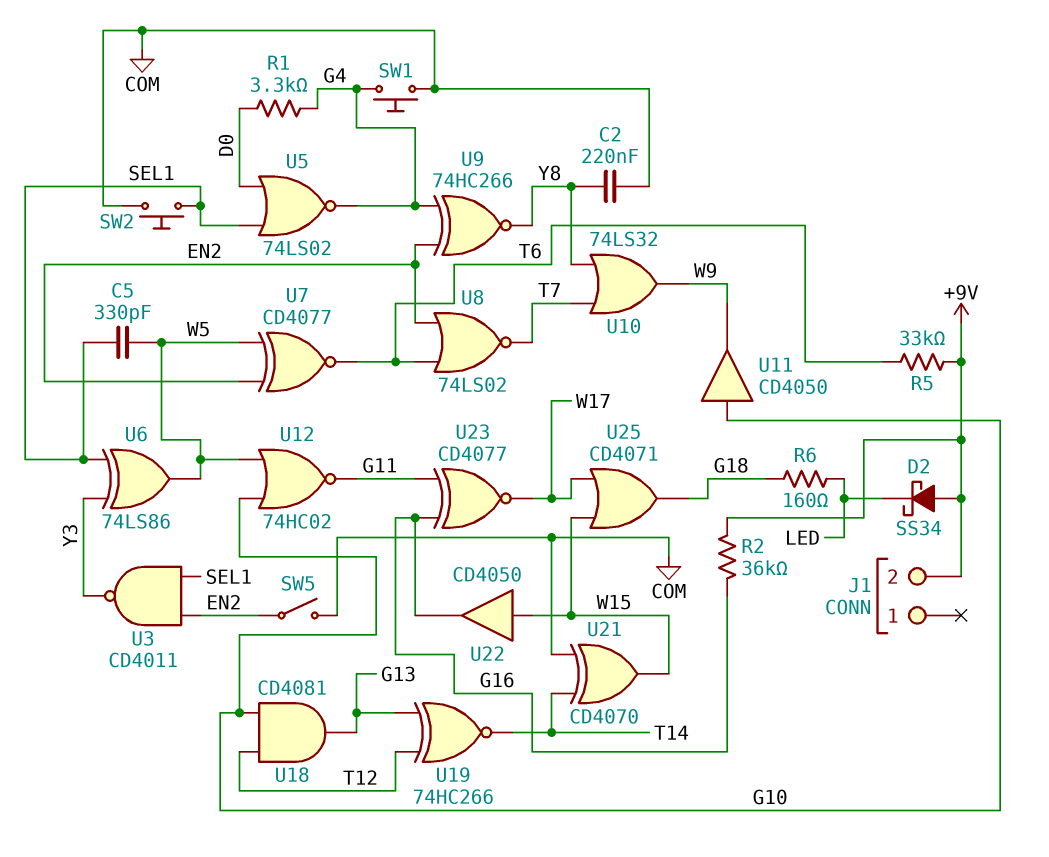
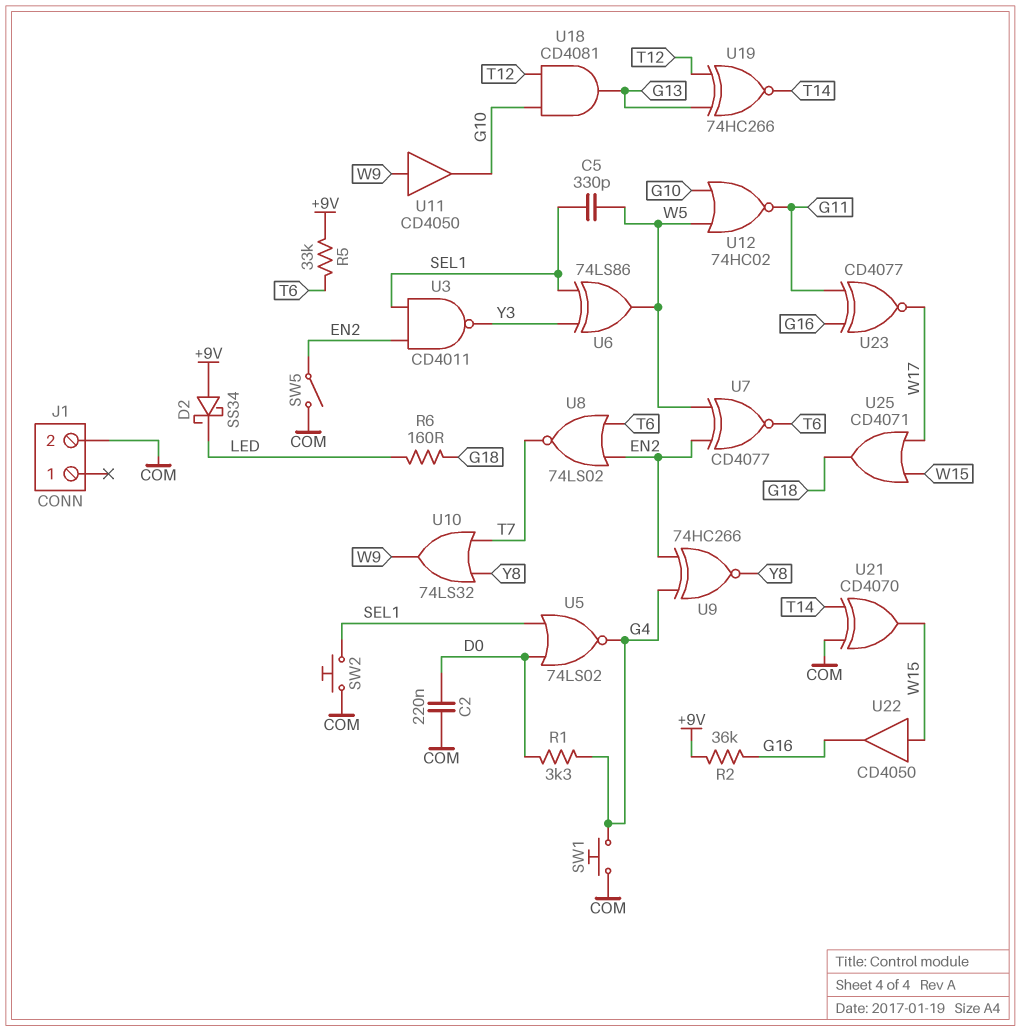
C2: 220nF (COM, Y8) -> 220nF (COM, D0)
J1 pin 2: +9V -> COM
U11: buffer CD4050 (in G10, out W9) -> buffer CD4050 (in W9, out G10)

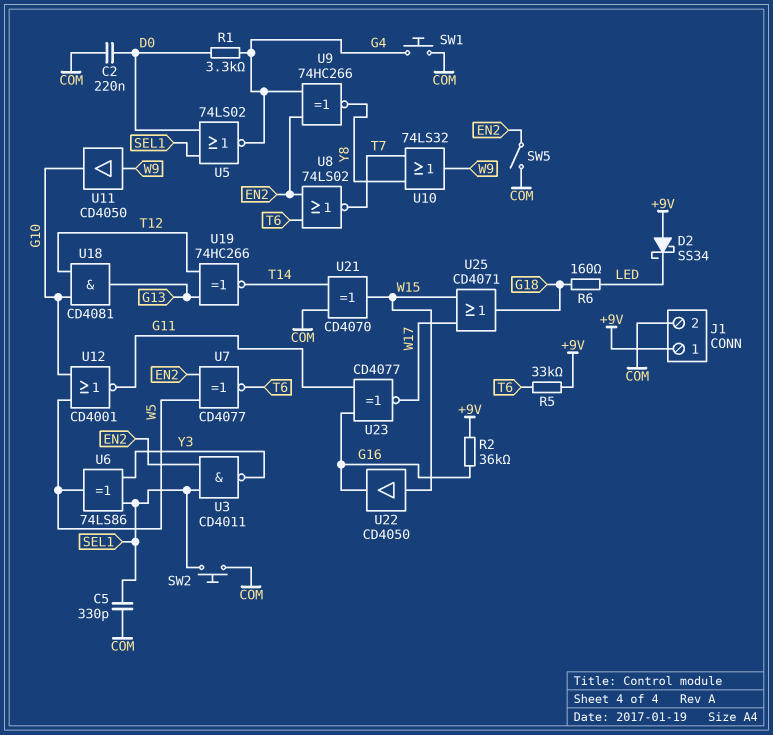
C5: 330pF (SEL1, W5) -> 330pF (COM, SEL1)
J1 pin 1: none -> +9V
U12: NOR 74HC02 (in G10, in W5, out G11) -> NOR CD4001 (in G10, in W5, out G11)

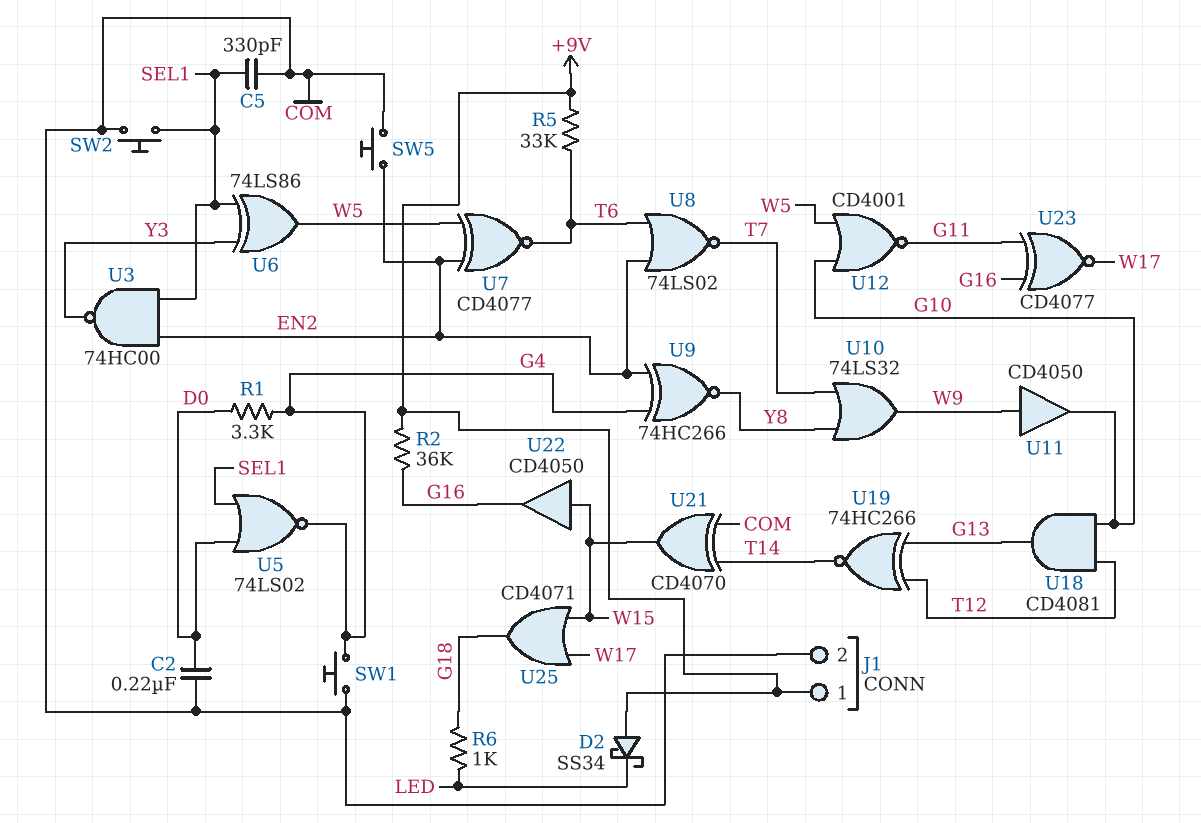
R6: 160 (G18, LED) -> 1k (G18, LED)
SW5: switch (COM, EN2) -> button (COM, EN2)
U3: NAND CD4011 (in EN2, in SEL1, out Y3) -> NAND 74HC00 (in EN2, in SEL1, out Y3)

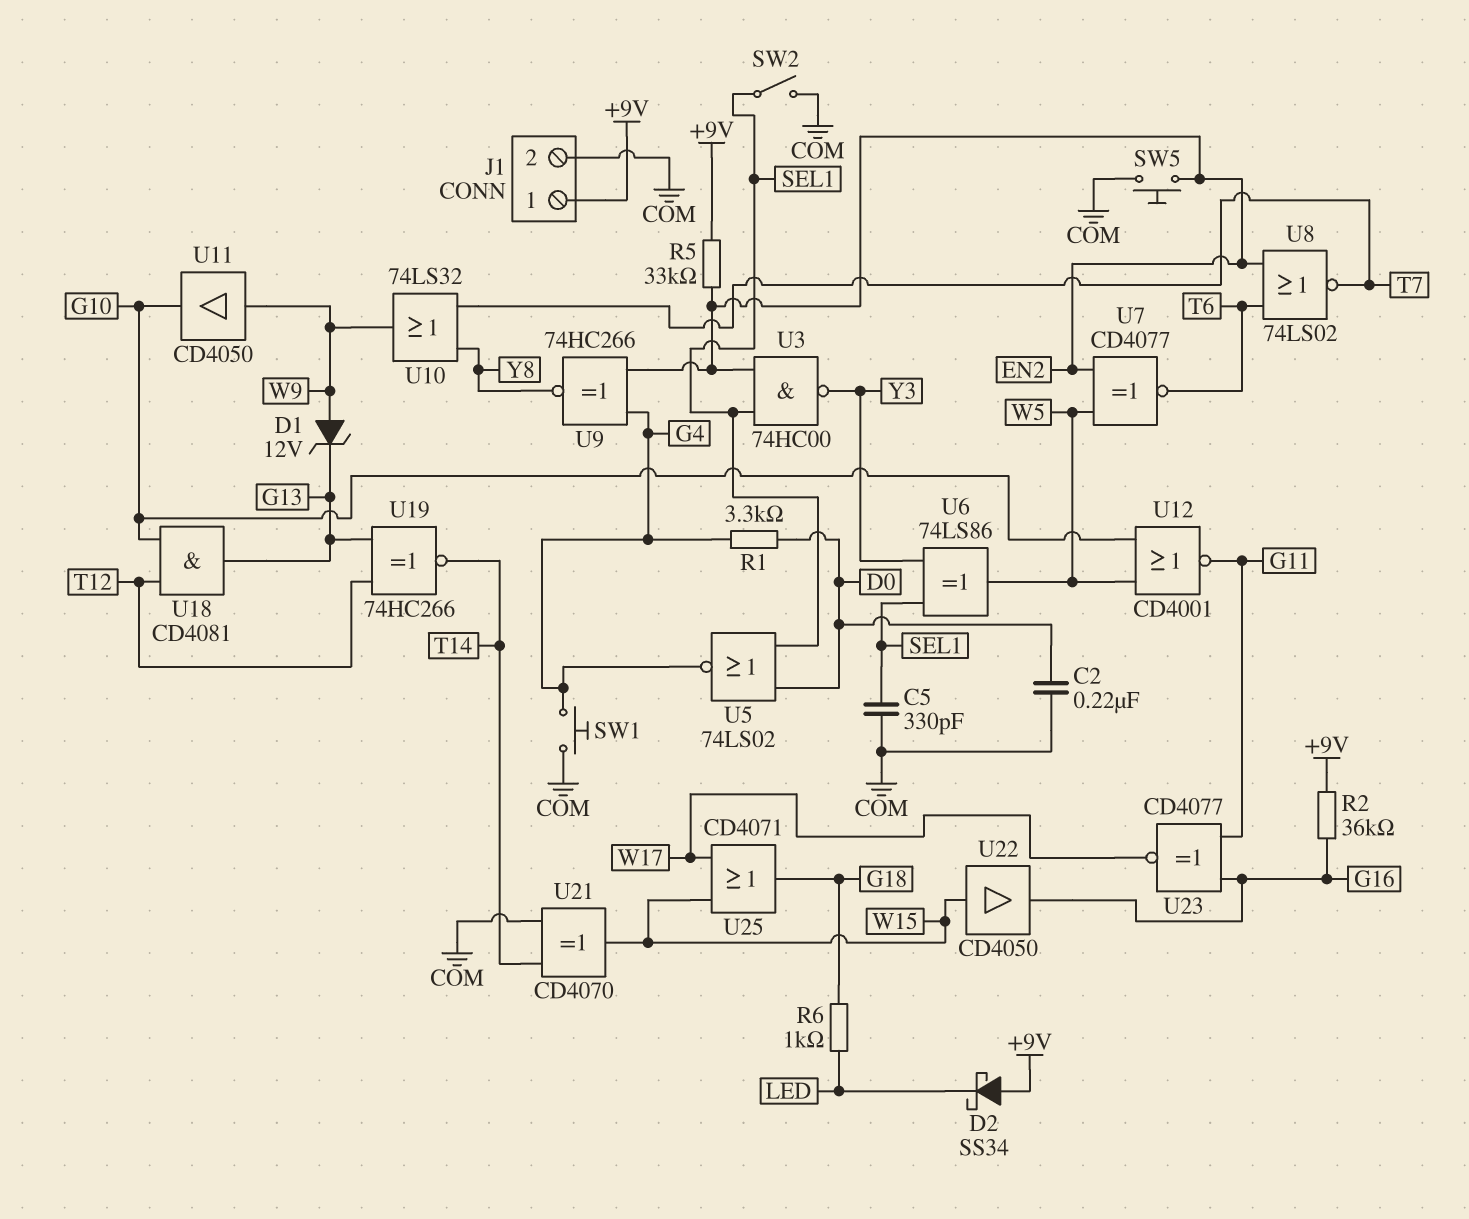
D1: none -> zener 12V (A W9, K G13)
R5: 33k (+9V, T6) -> 33k (+9V, EN2)
SW2: button (COM, SEL1) -> switch (COM, SEL1)

